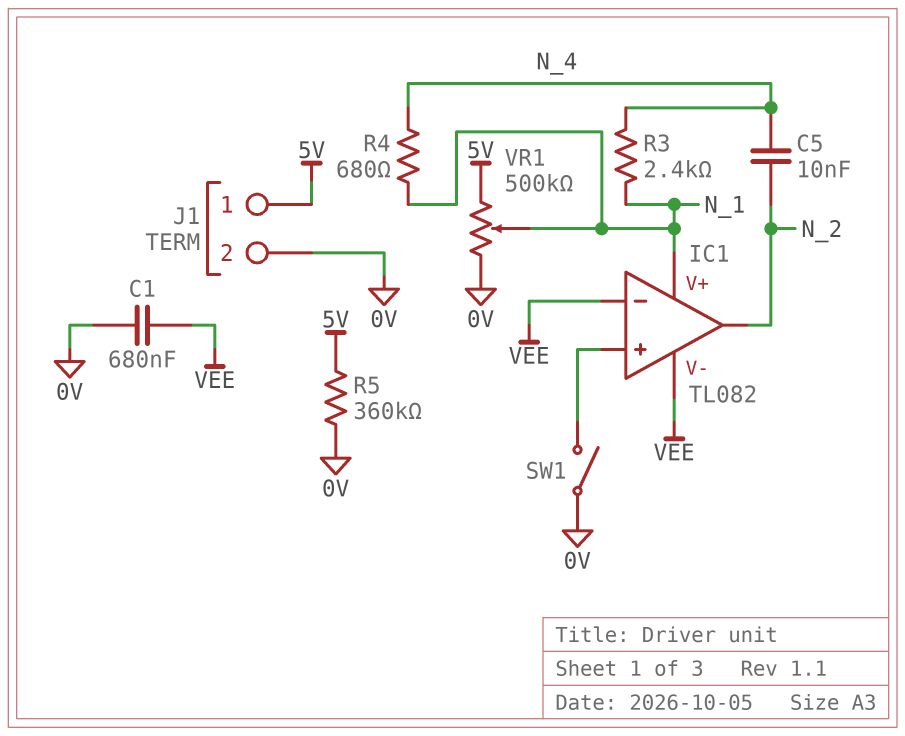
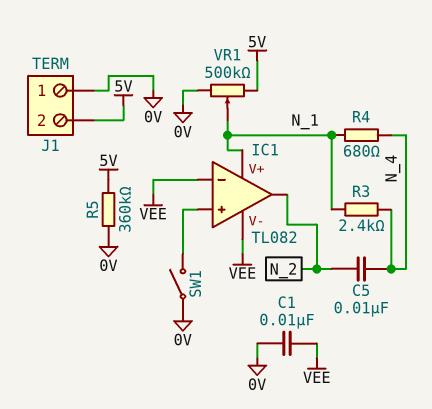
C1: 680nF (0V, VEE) -> 10nF (0V, VEE)
J1 pin 1: 5V -> 0V
J1 pin 2: 0V -> 5V

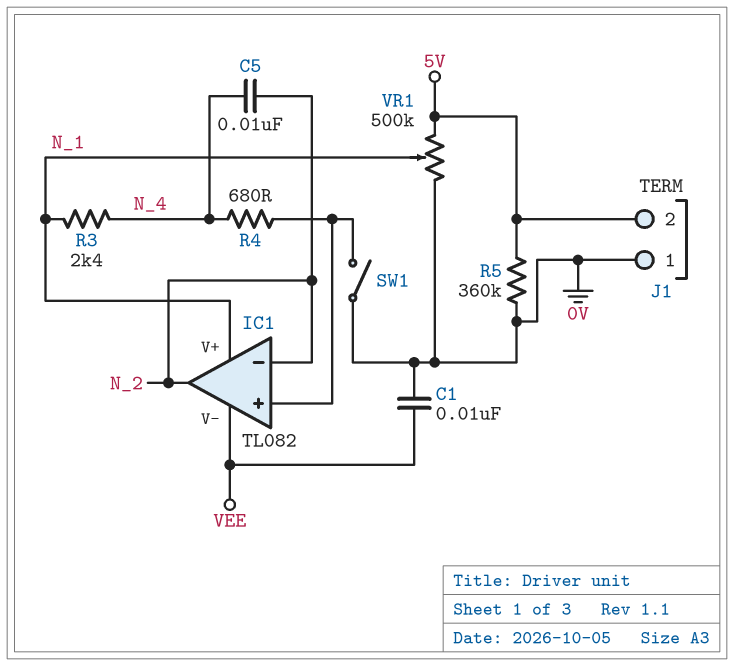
IC1 pin in-: VEE -> N_2
R4: 680 (N_1, N_4) -> 680 (IC1/in+, N_4)

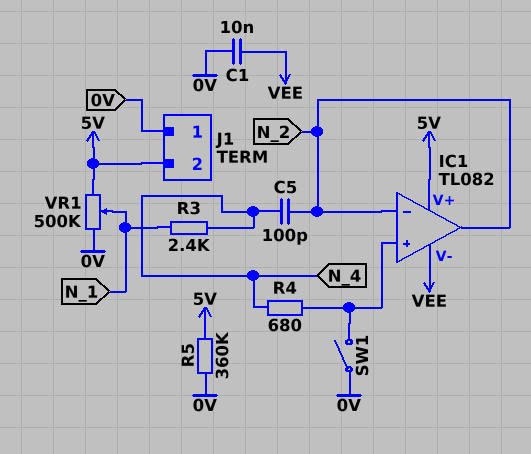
C5: 10nF (N_2, N_4) -> 100pF (N_2, N_4)
IC1 pin V+: N_1 -> 5V

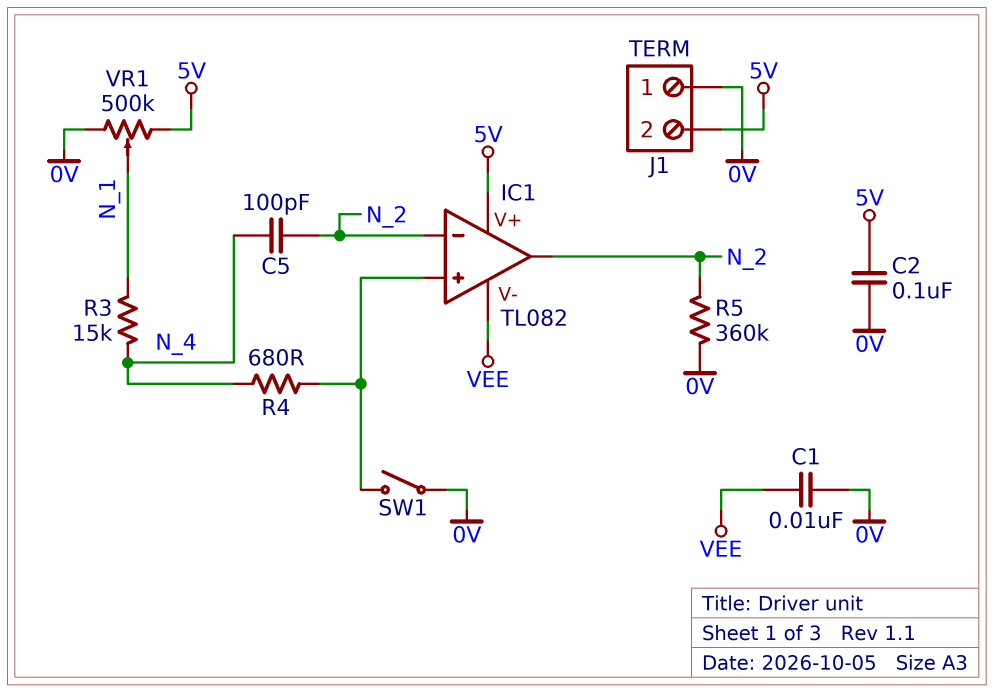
C2: none -> 100nF (0V, 5V)
R3: 2.4k (N_1, N_4) -> 15k (N_1, N_4)
R5: 360k (0V, 5V) -> 360k (0V, N_2)

